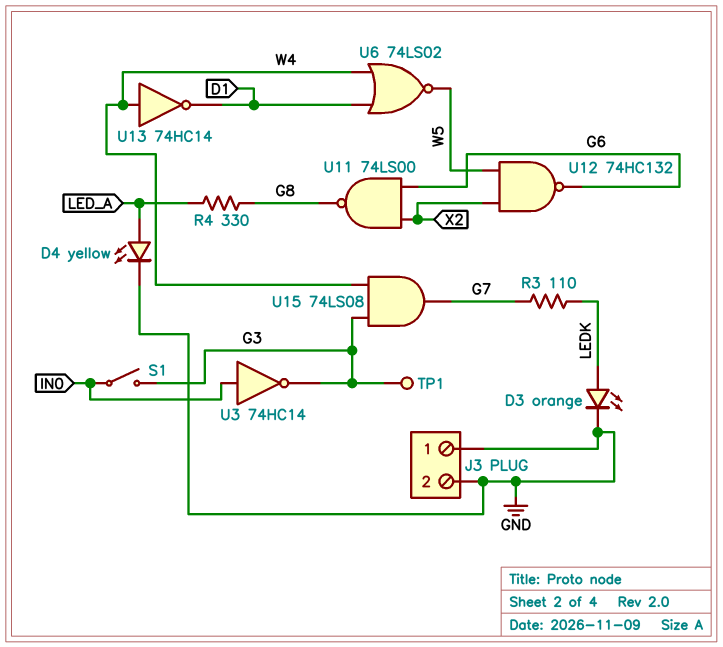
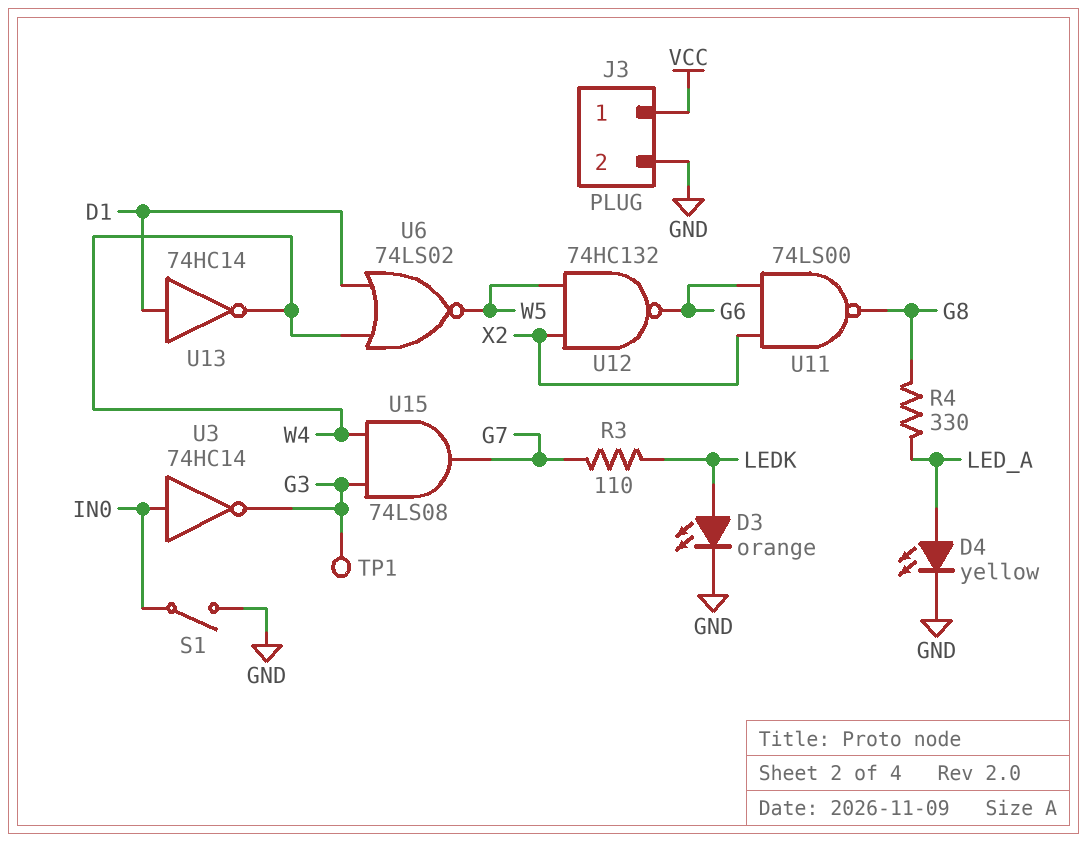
J3 pin 1: GND -> VCC
S1: switch (G3, IN0) -> switch (GND, IN0)
U13: NOT 74HC14 (in W4, out D1) -> NOT 74HC14 (in D1, out W4)

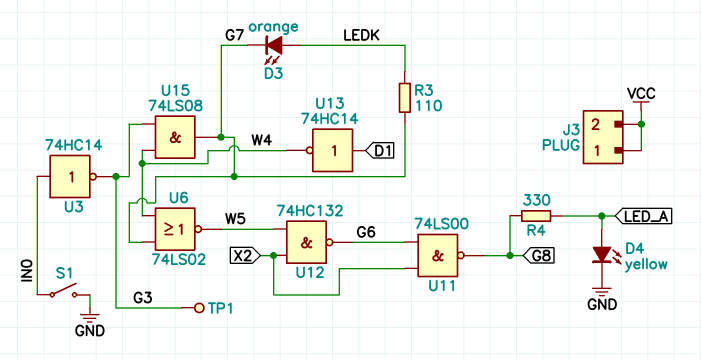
D3: LED orange (A LEDK, K GND) -> LED orange (A LEDK, K G7)
J3 pin 2: GND -> VCC
U6: NOR 74LS02 (in D1, in W4, out W5) -> NOR 74LS02 (in G7, in W4, out W5)

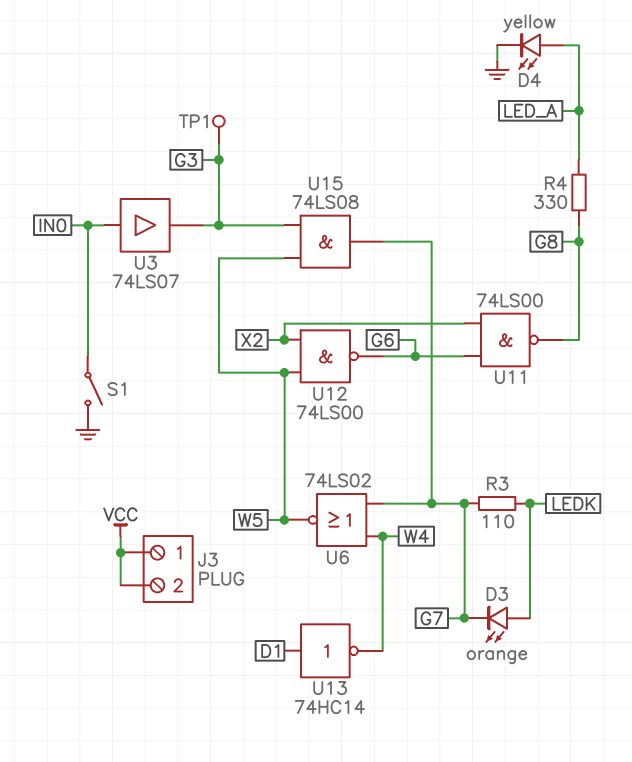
U3: NOT 74HC14 (in IN0, out G3) -> buffer 74LS07 (in IN0, out G3)
U12: NAND 74HC132 (in W5, in X2, out G6) -> NAND 74LS00 (in W5, in X2, out G6)
U15: AND 74LS08 (in G3, in W4, out G7) -> AND 74LS08 (in G3, in W5, out G7)

